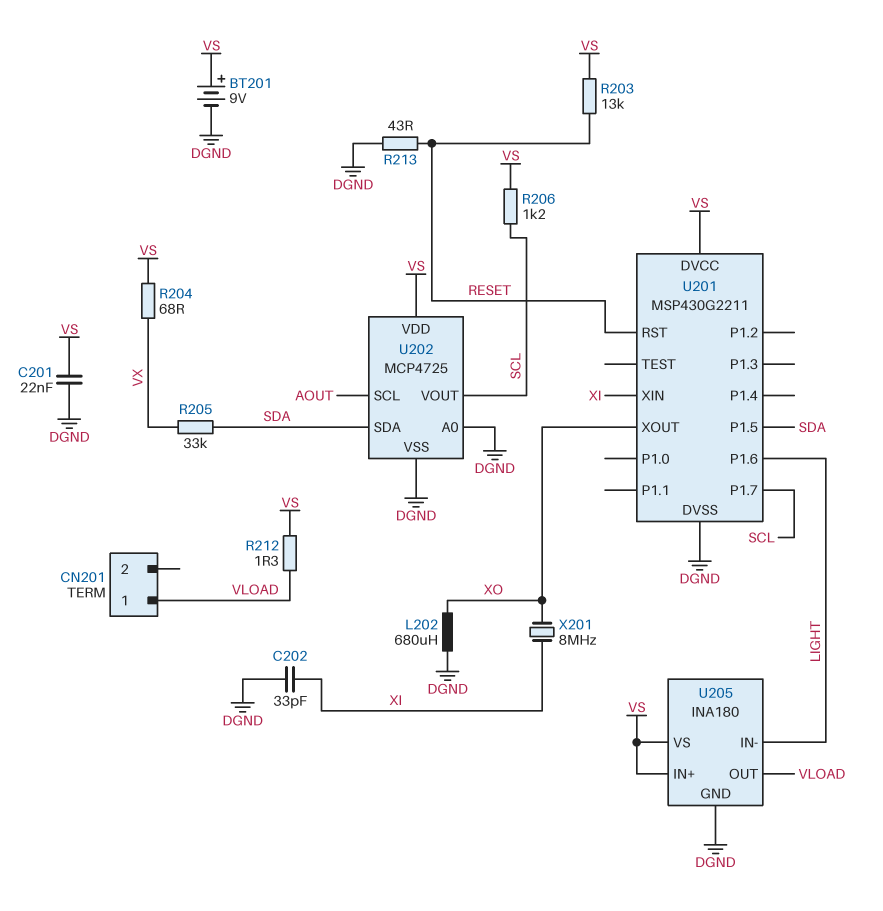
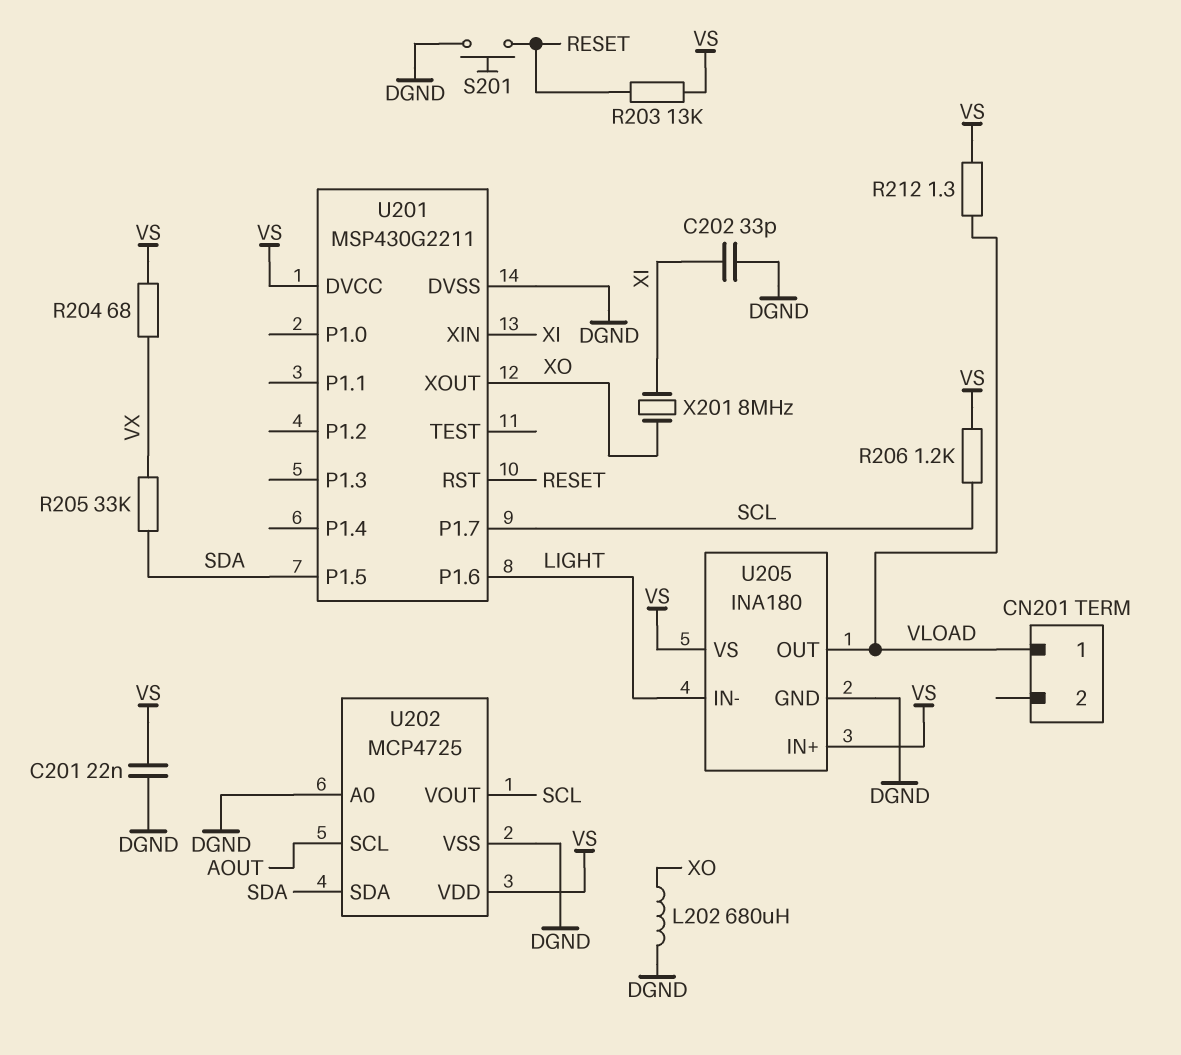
BT201: 9V (plus VS, minus DGND) -> none
R213: 43 (DGND, RESET) -> none
S201: none -> button (DGND, RESET)

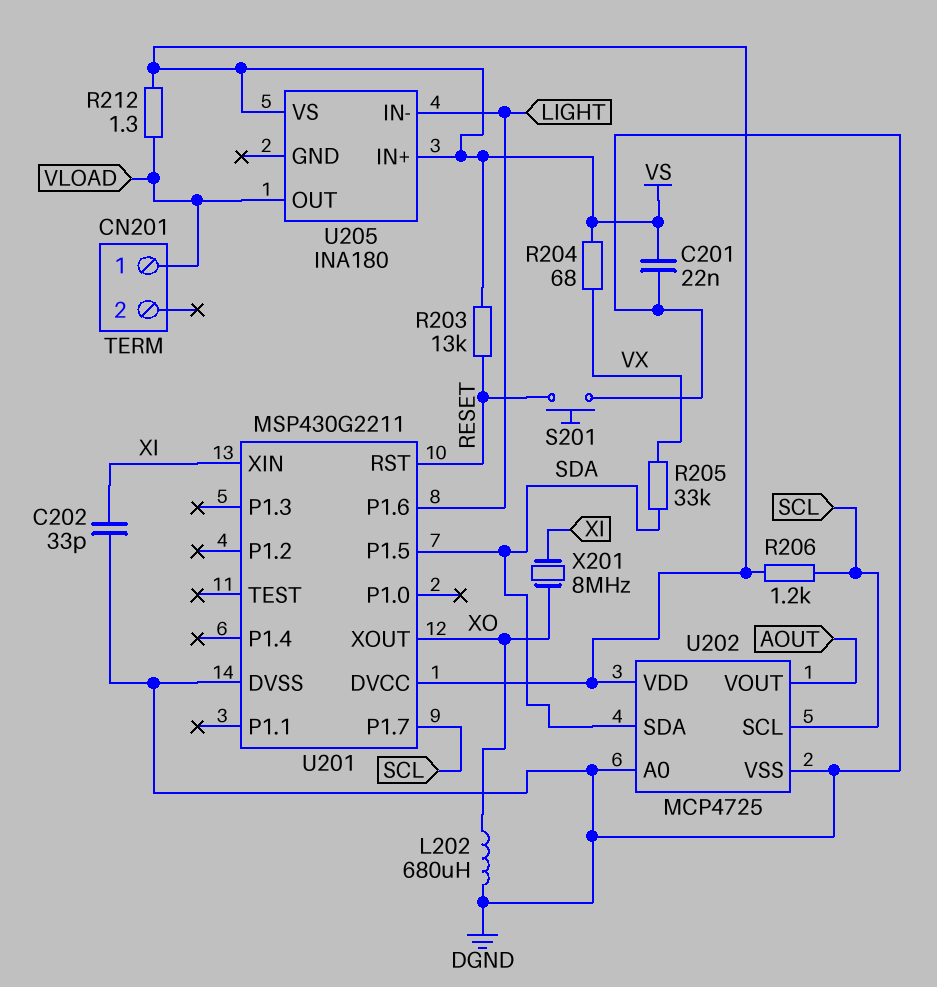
U202 pin SCL: AOUT -> SCL
U202 pin VOUT: SCL -> AOUT
U205 pin GND: DGND -> none

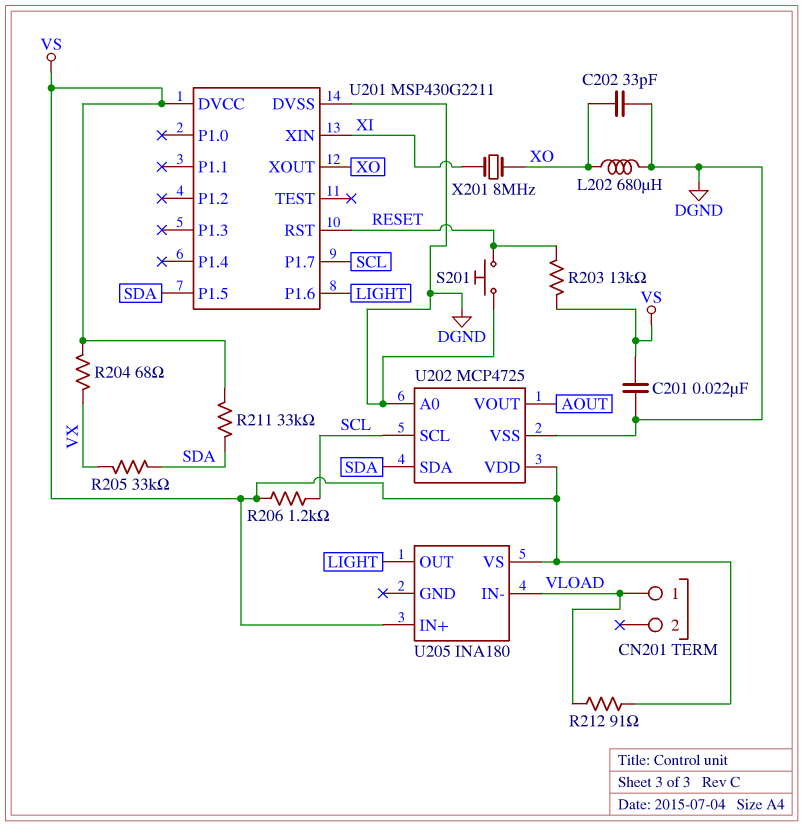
C202: 33pF (DGND, XI) -> 33pF (DGND, XO)
R211: none -> 33k (SDA, VS)
R212: 1.3 (VLOAD, VS) -> 91 (VLOAD, VS)
U205 pin IN-: LIGHT -> VLOAD
U205 pin OUT: VLOAD -> LIGHT

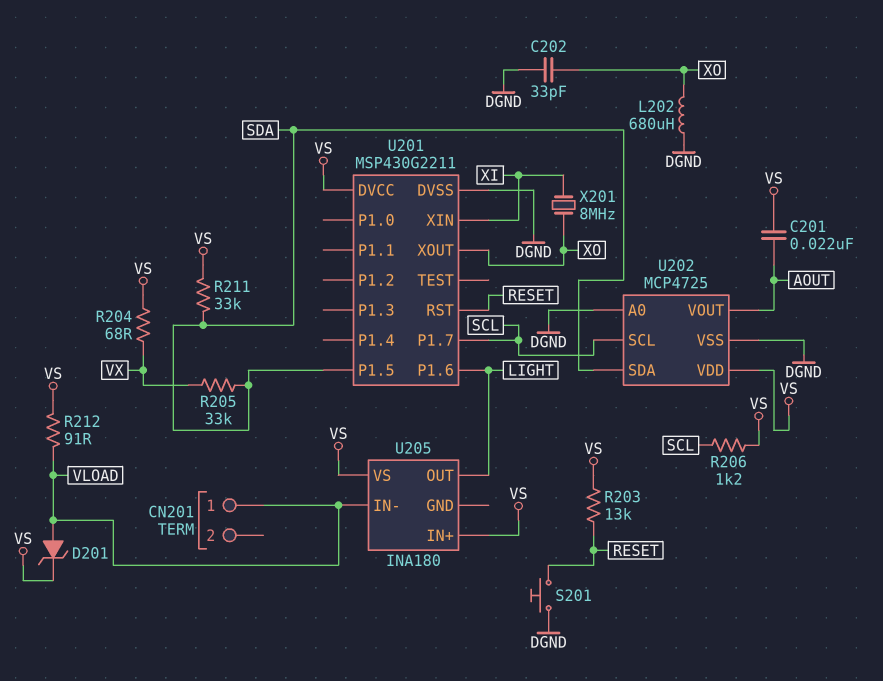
C201: 22nF (DGND, VS) -> 22nF (AOUT, VS)
D201: none -> zener (A VLOAD, K VS)

